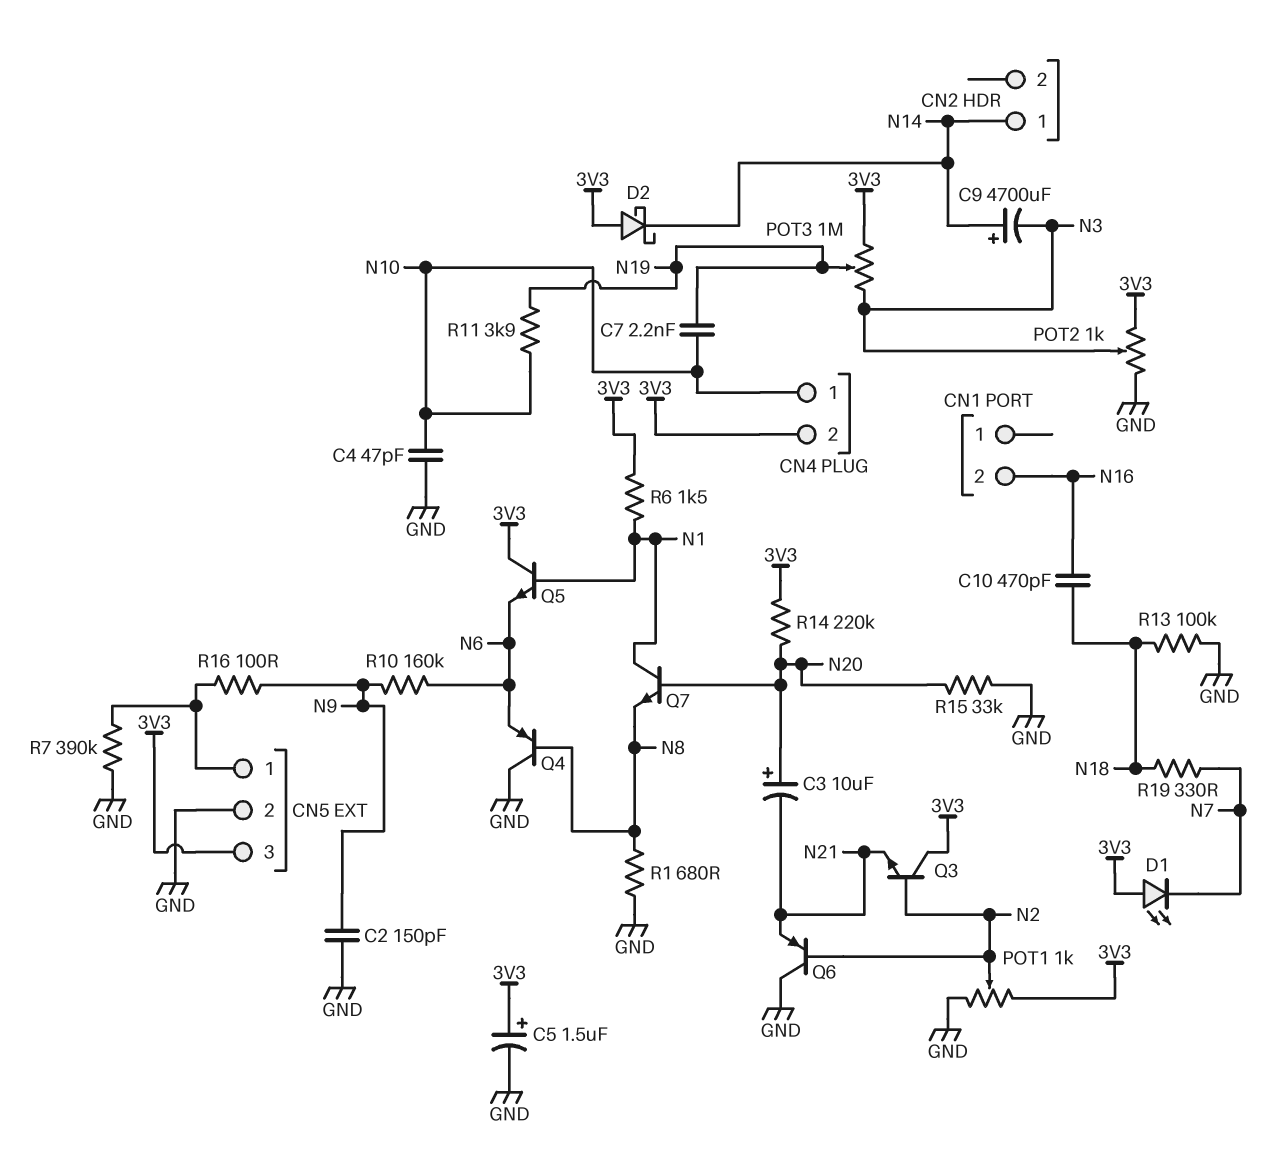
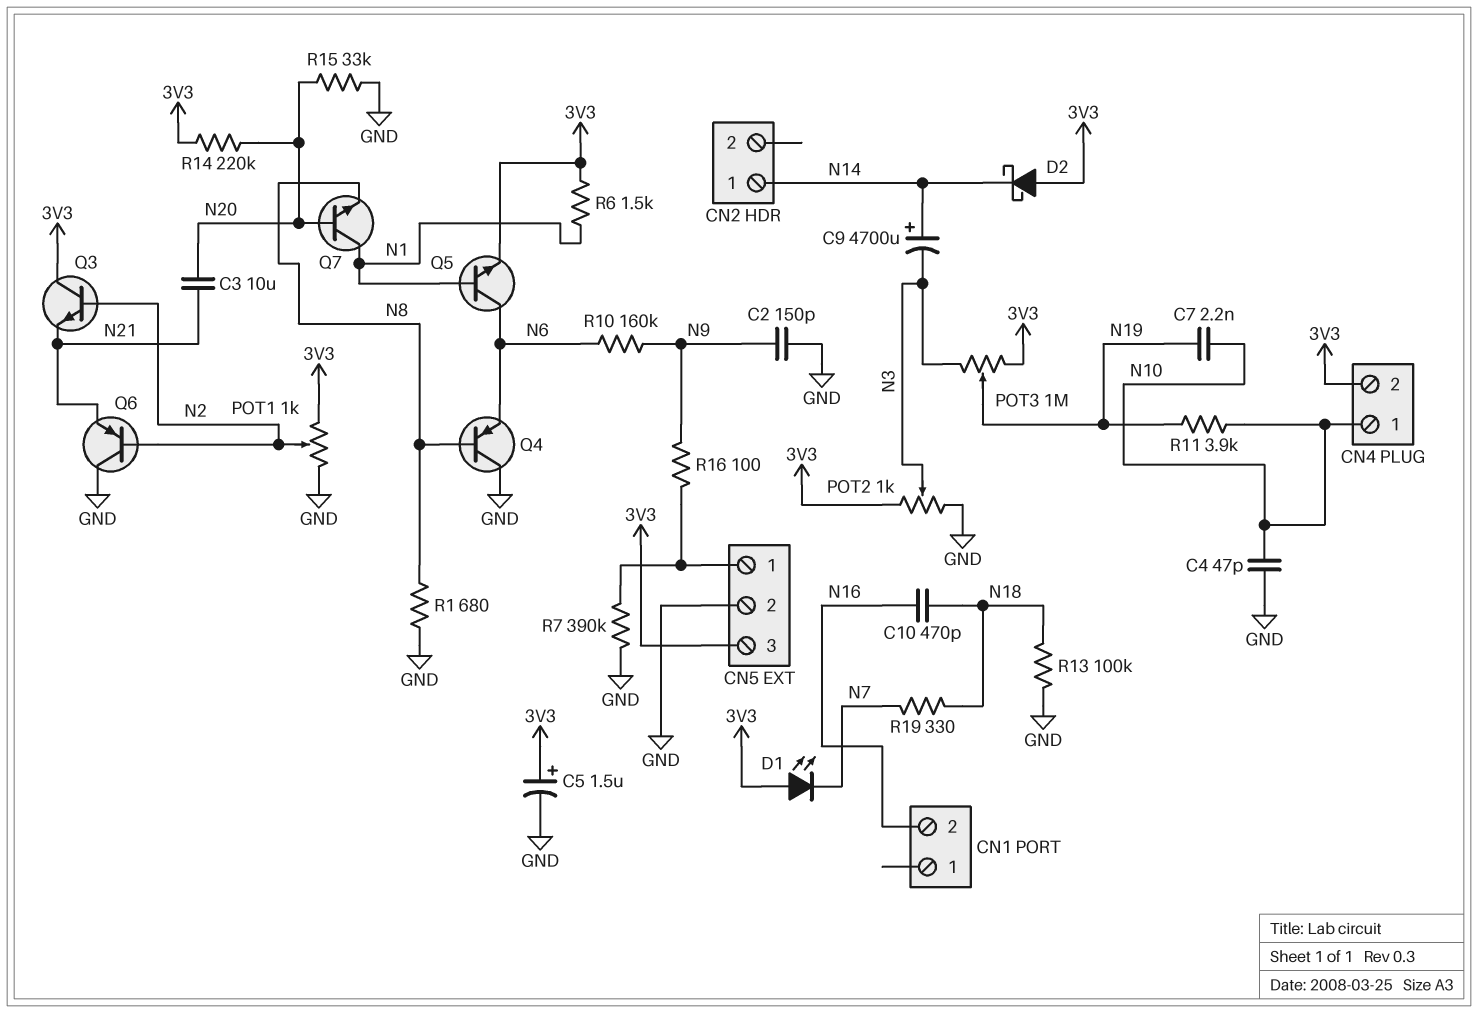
C3: 10uF (plus N20, minus N21) -> 10uF (N20, N21)
Q5: NPN (B N1, C 3V3, E N6) -> NPN (B N1, C N6, E 3V3)

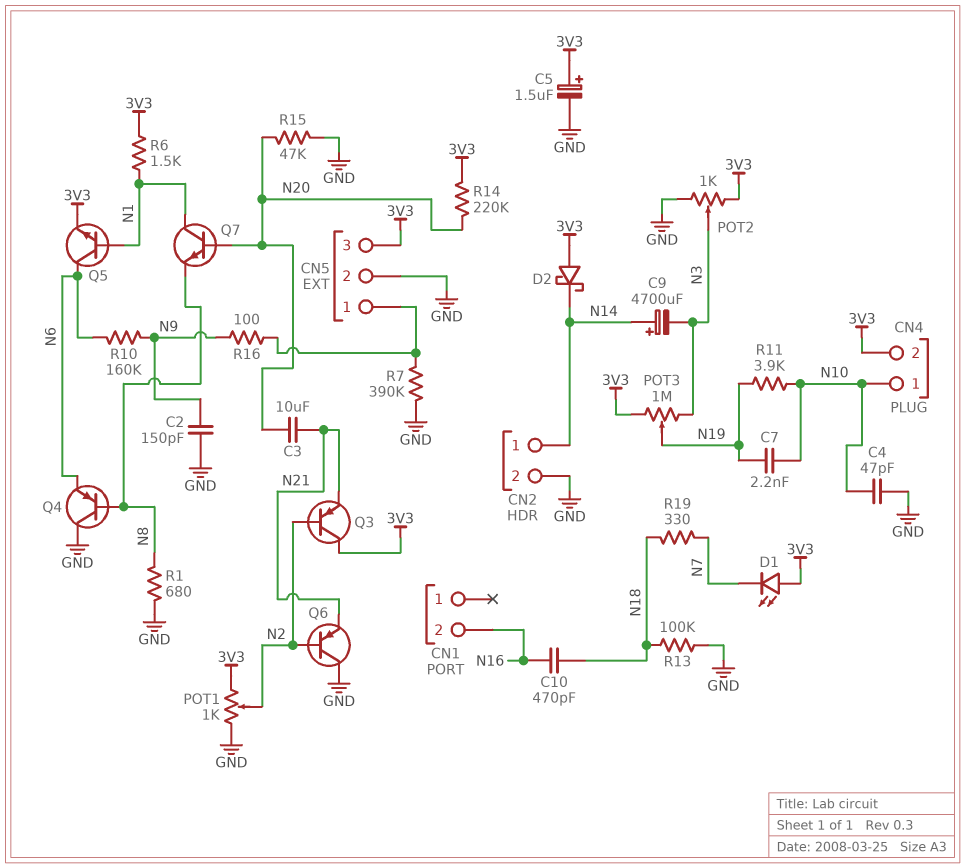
CN2 pin 2: none -> GND
Q3: NPN (B N2, C 3V3, E N21) -> PNP (B N2, C 3V3, E N21)
R15: 33k (GND, N20) -> 47k (GND, N20)

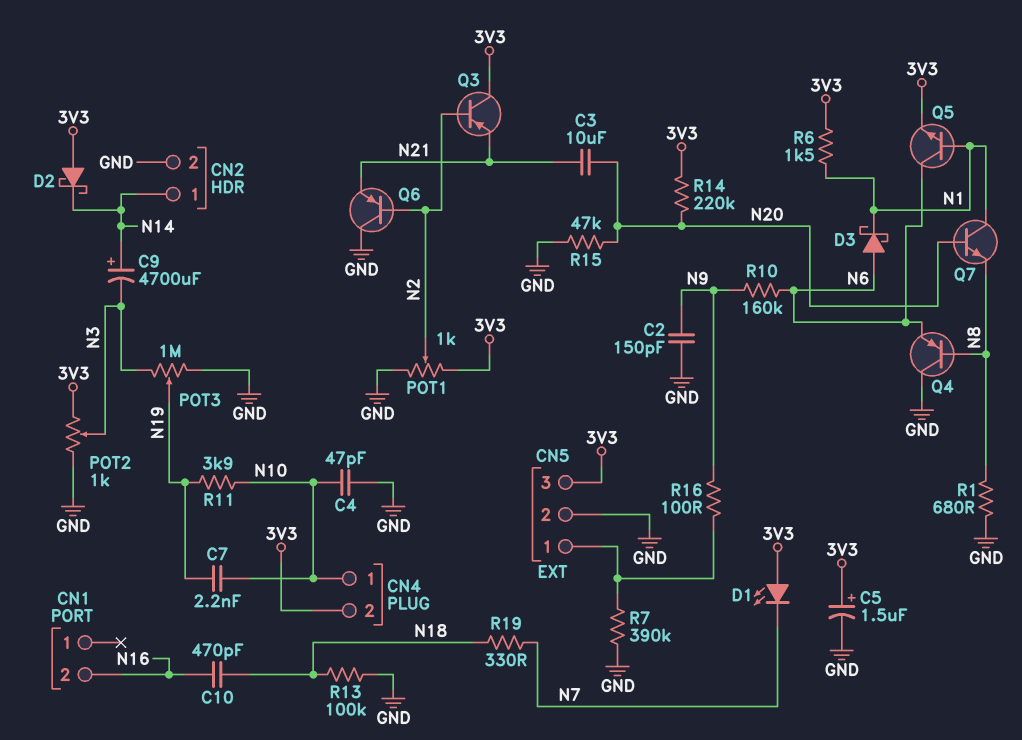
D3: none -> schottky (A N6, K N1)
POT3: 1M (3V3, N3, wiper N19) -> 1M (GND, N3, wiper N19)

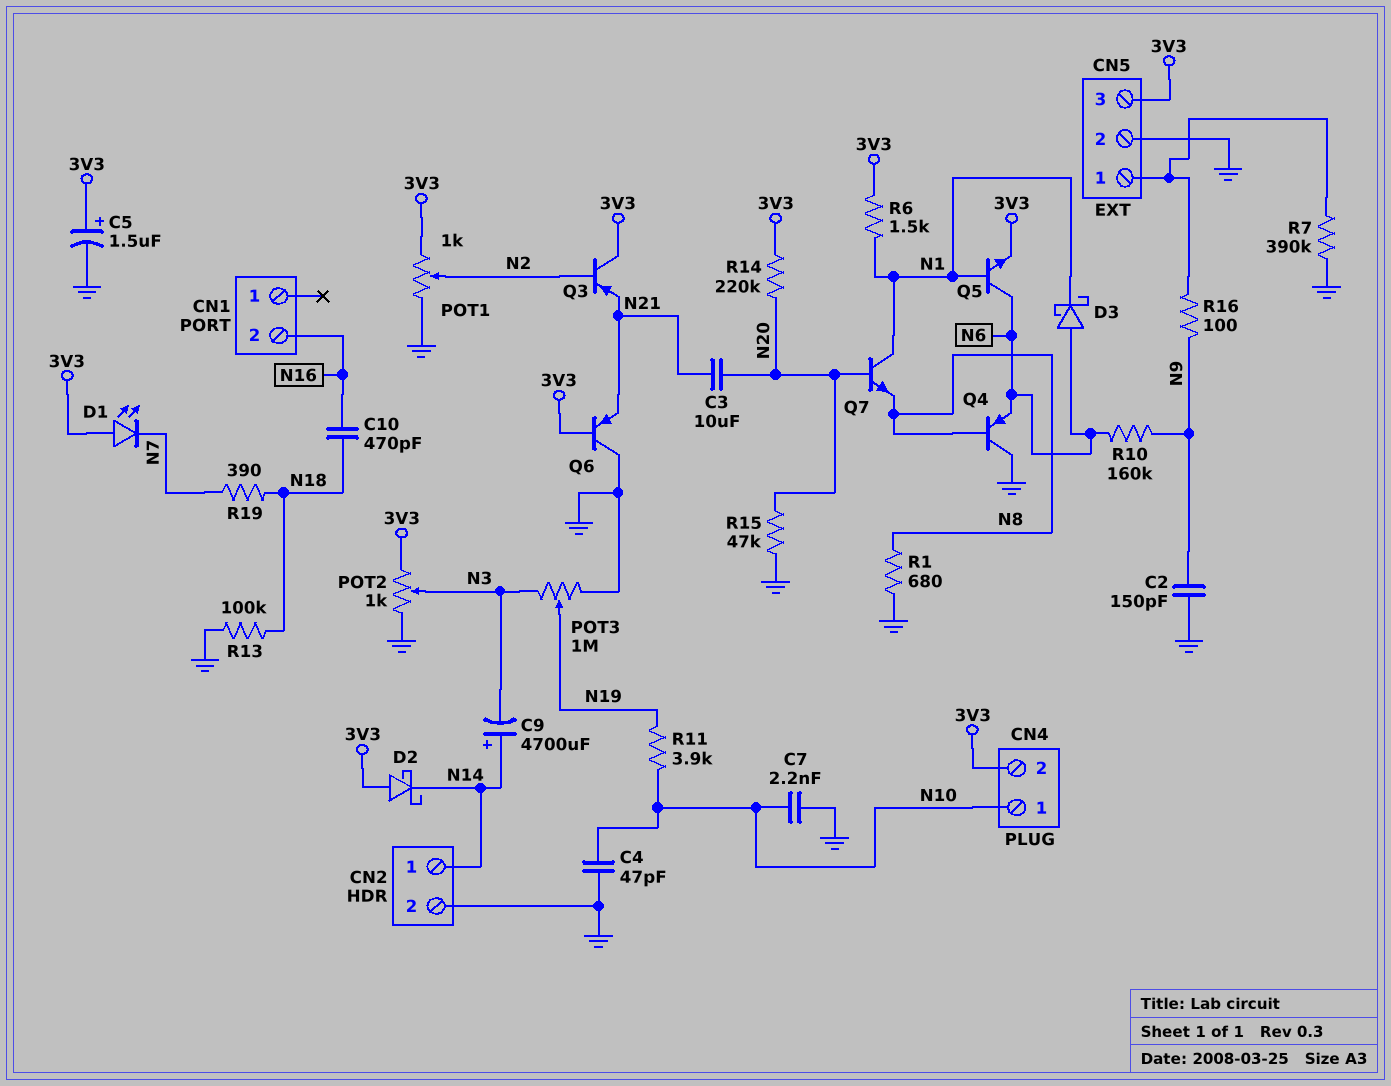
C7: 2.2nF (N10, N19) -> 2.2nF (GND, N10)
Q6: PNP (B N2, C GND, E N21) -> PNP (B 3V3, C GND, E N21)
R19: 330 (N7, N18) -> 390 (N7, N18)

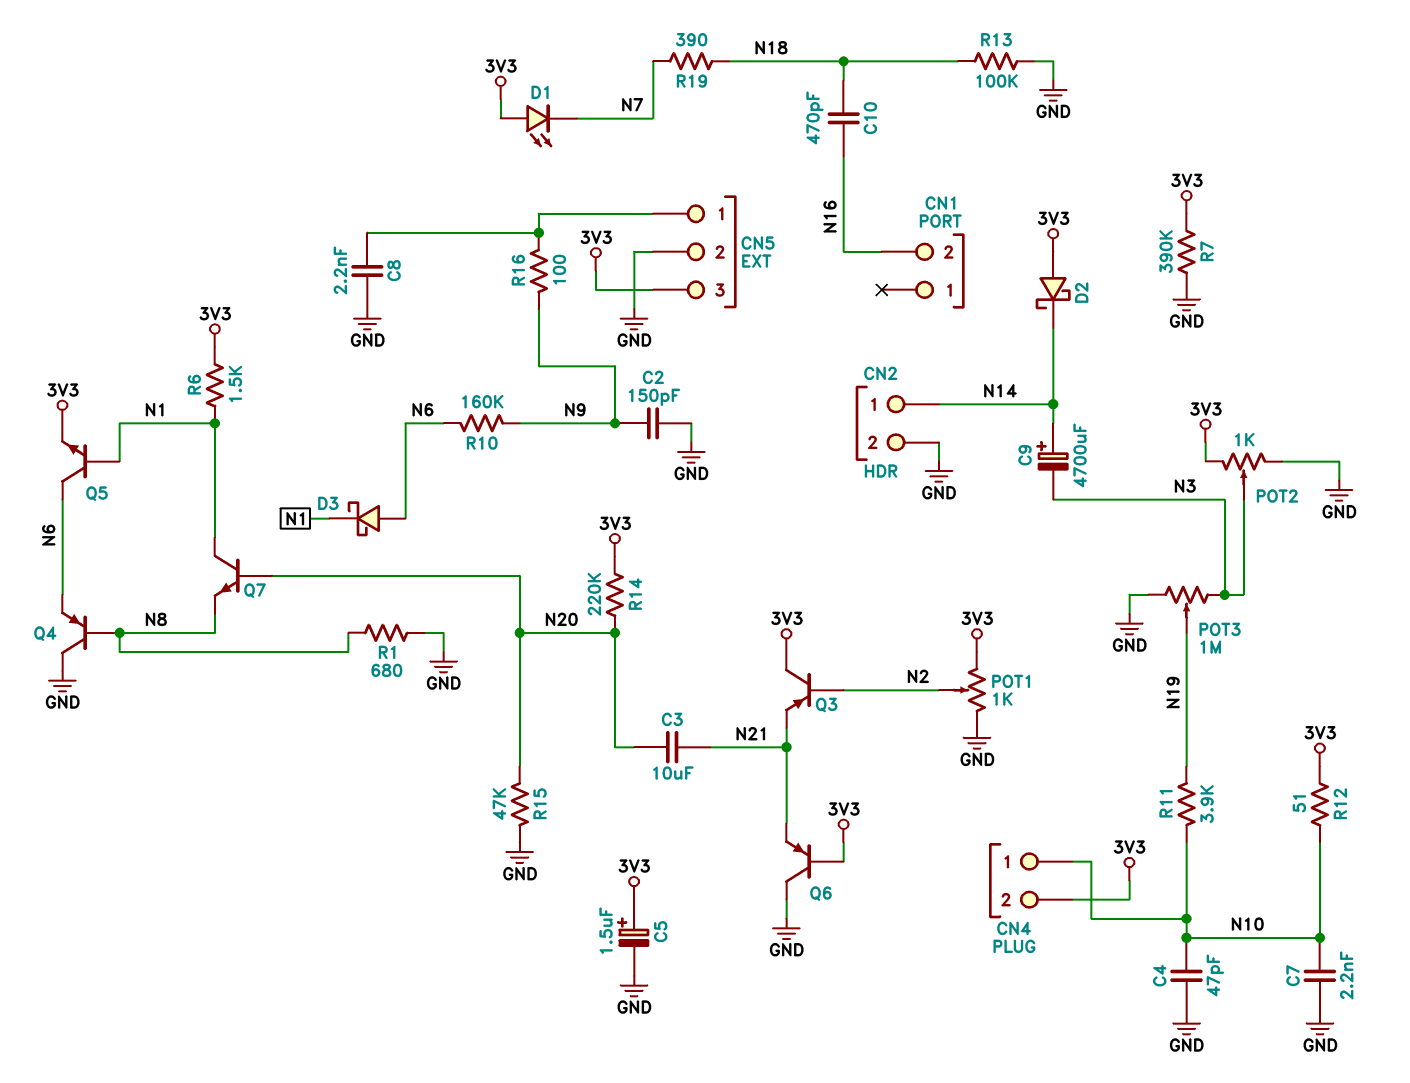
C8: none -> 2.2nF (CN5/1, GND)
R7: 390k (CN5/1, GND) -> 390k (3V3, GND)
R12: none -> 51 (3V3, N10)

